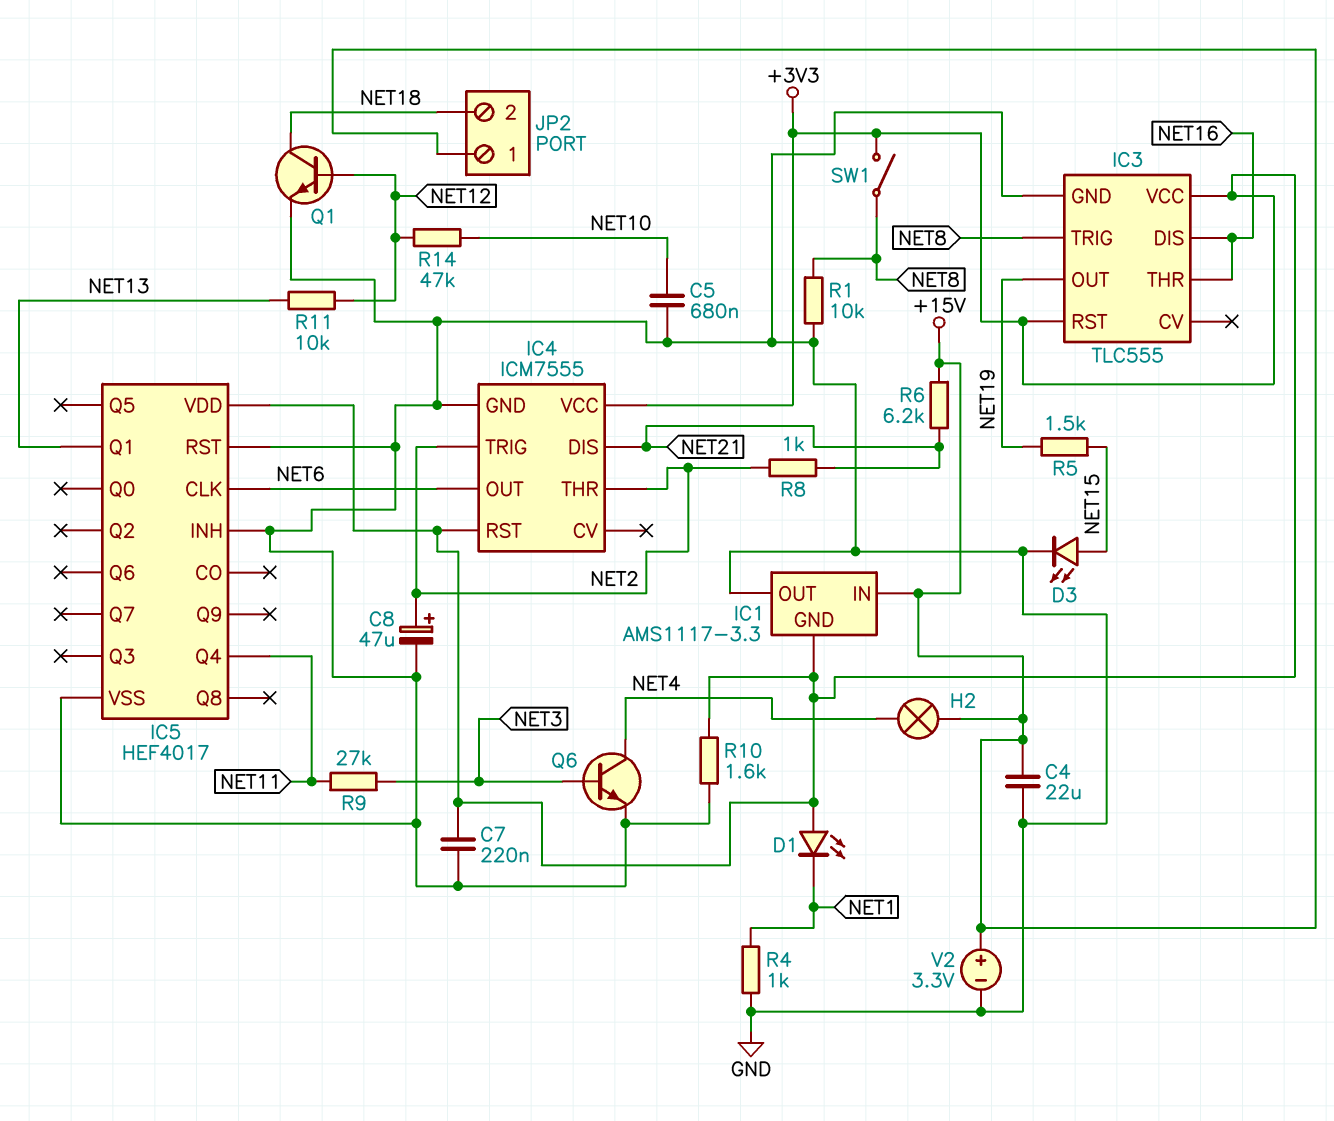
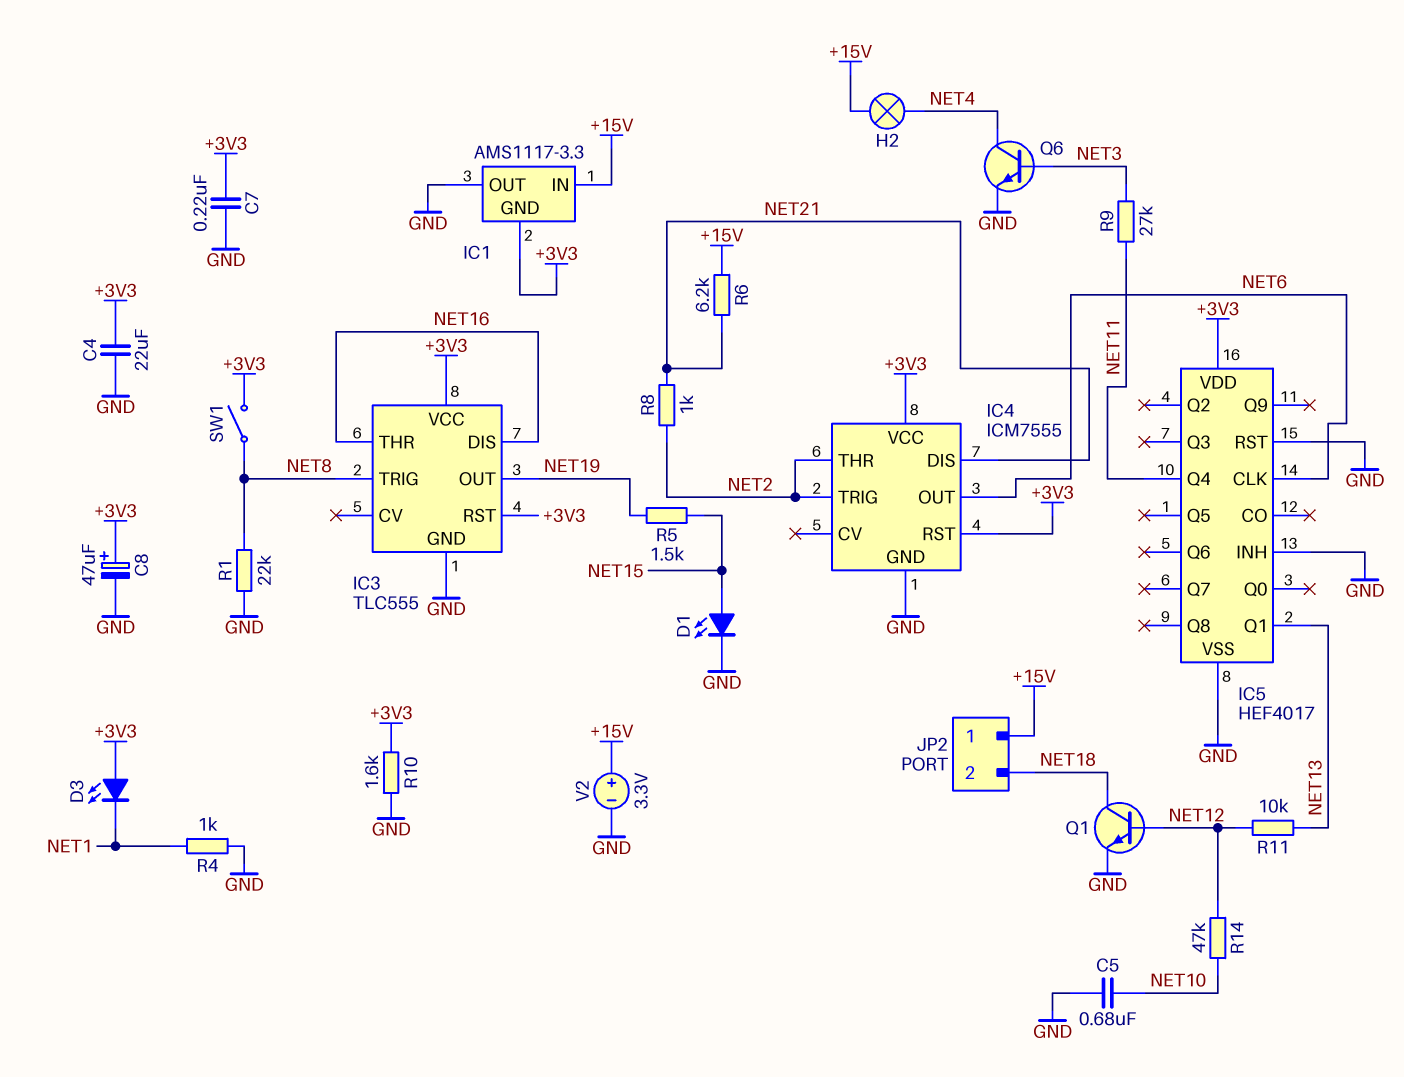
C4: 22uF (+15V, GND) -> 22uF (+3V3, GND)
C8: 47uF (plus NET2, minus GND) -> 47uF (plus +3V3, minus GND)
D1: LED (A +3V3, K NET1) -> LED (A NET15, K GND)
D3: LED (A NET15, K GND) -> LED (A +3V3, K NET1)
R1: 10k (GND, NET8) -> 22k (GND, NET8)

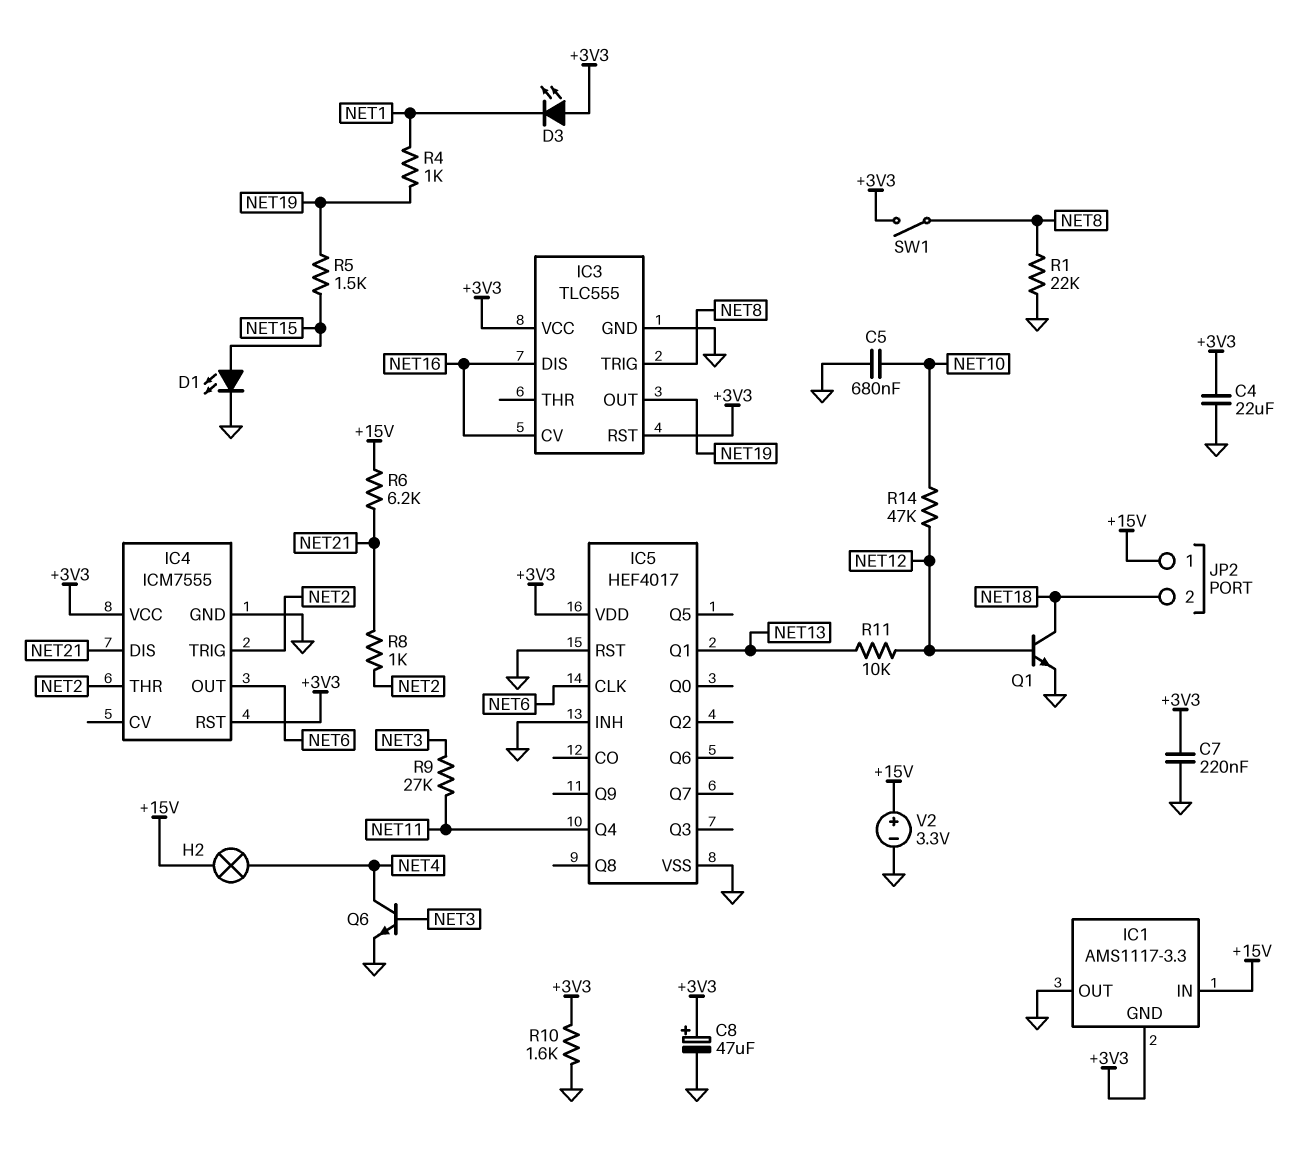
IC3 pin CV: none -> NET16
IC3 pin THR: NET16 -> none
R4: 1k (GND, NET1) -> 1k (NET1, NET19)

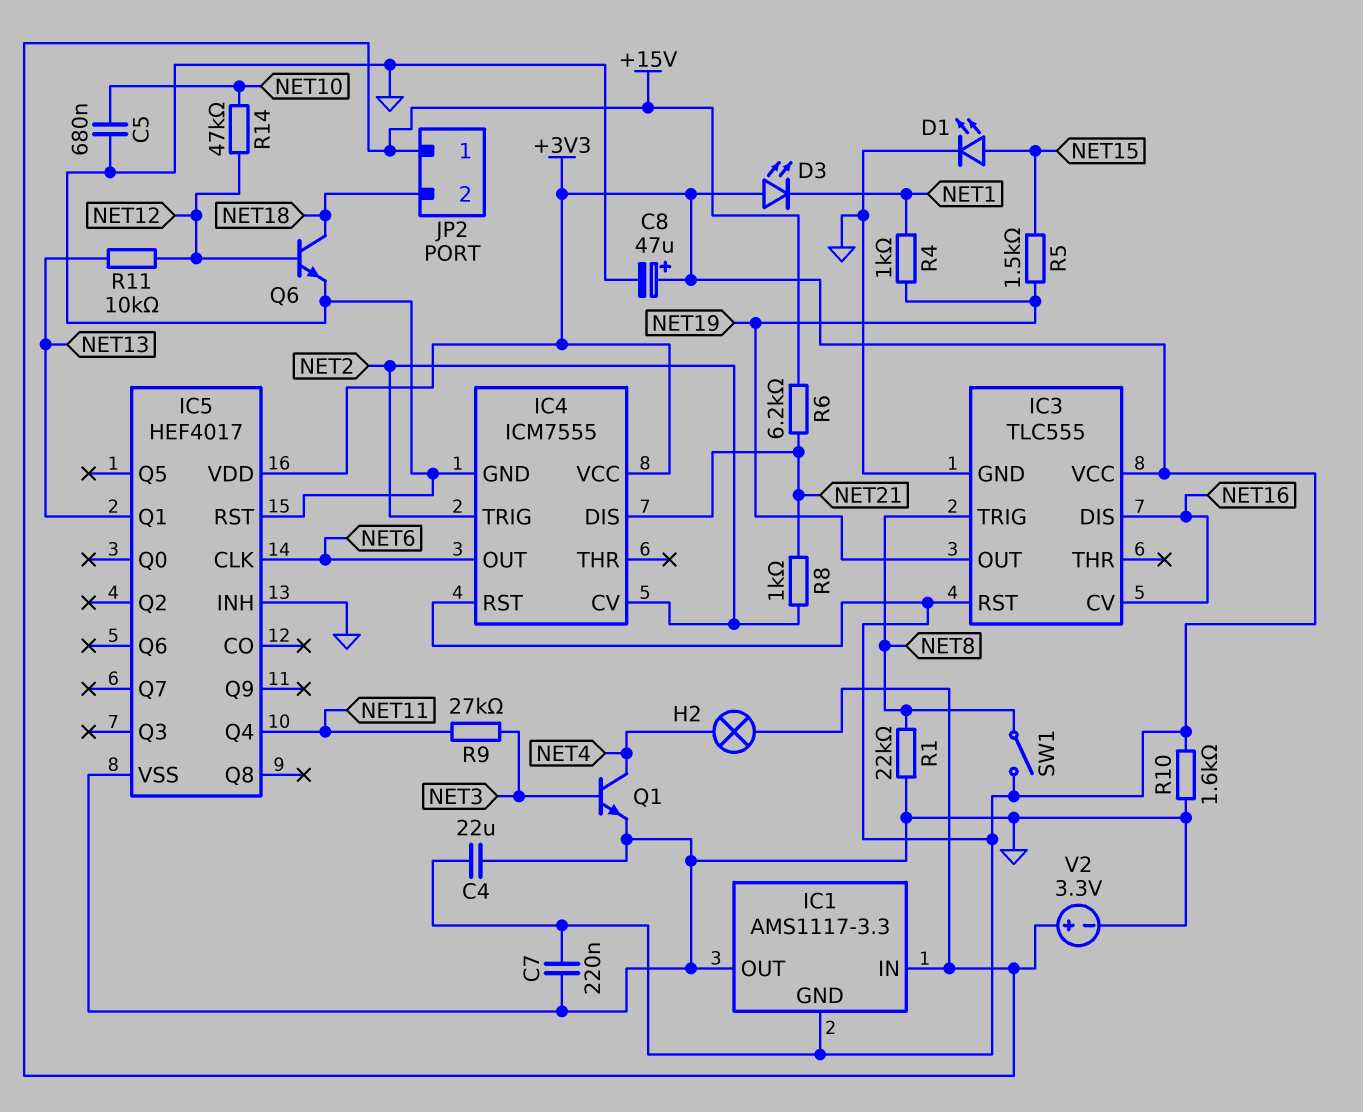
IC4 pin CV: none -> NET2
IC4 pin THR: NET2 -> none
Q1: NPN (B NET12, C NET18, E GND) -> NPN (B NET3, C NET4, E GND)
Q6: NPN (B NET3, C NET4, E GND) -> NPN (B NET12, C NET18, E GND)

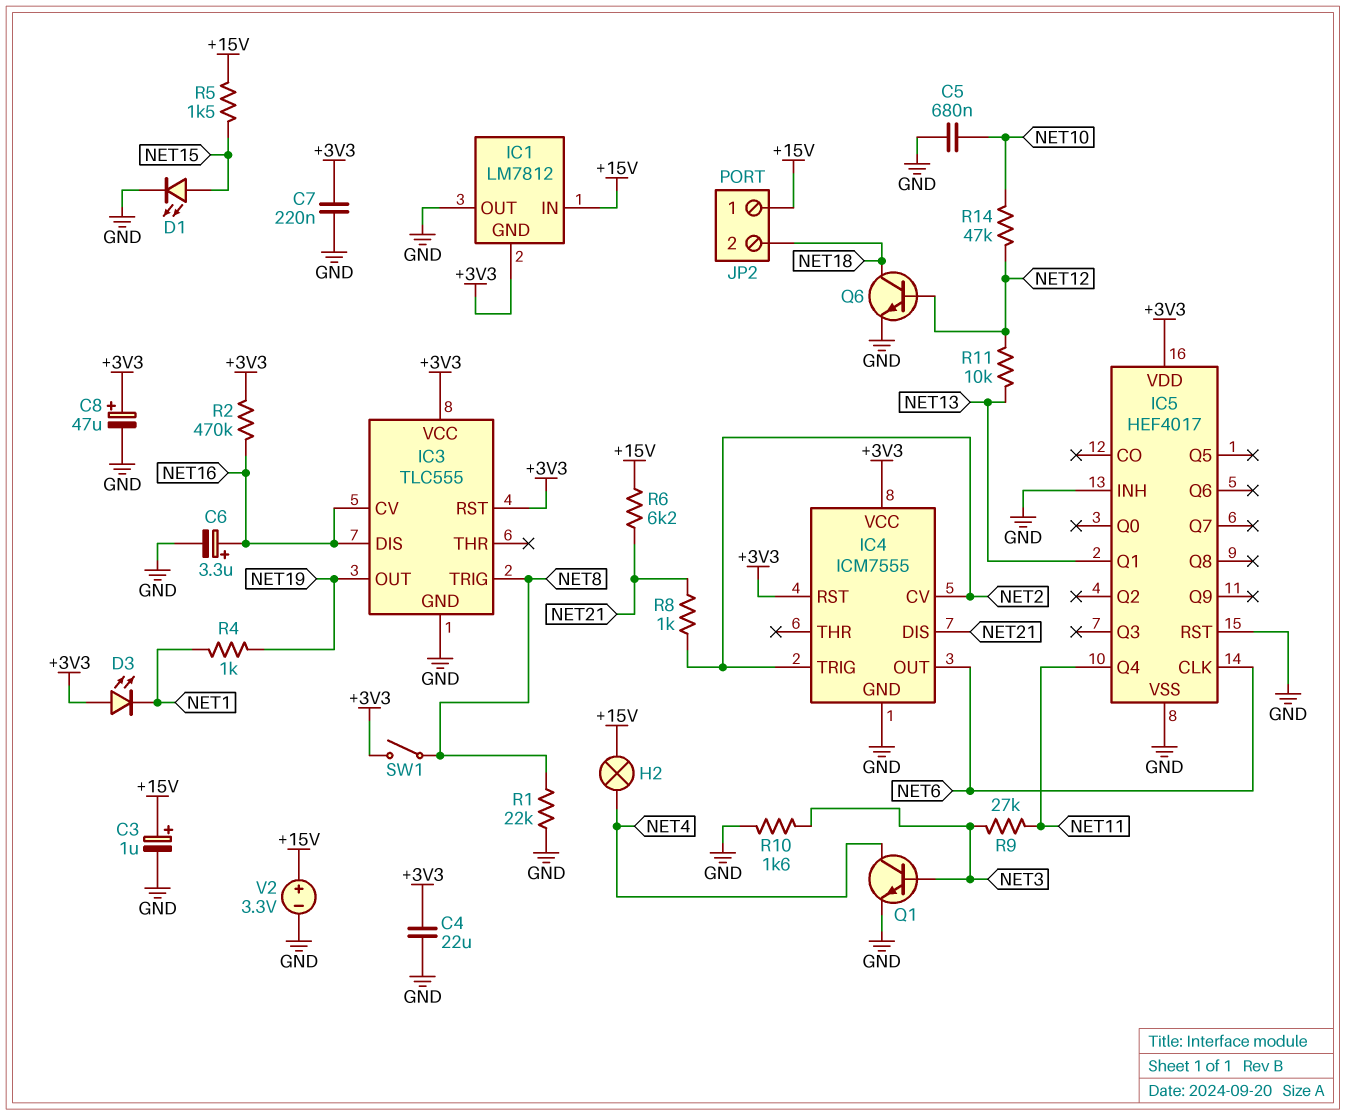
C3: none -> 1uF (plus +15V, minus GND)
C6: none -> 3.3uF (plus NET16, minus GND)
IC1: AMS1117-3.3 -> LM7812
R2: none -> 470k (+3V3, NET16)
R5: 1.5k (NET15, NET19) -> 1.5k (+15V, NET15)
R10: 1.6k (+3V3, GND) -> 1.6k (GND, NET3)

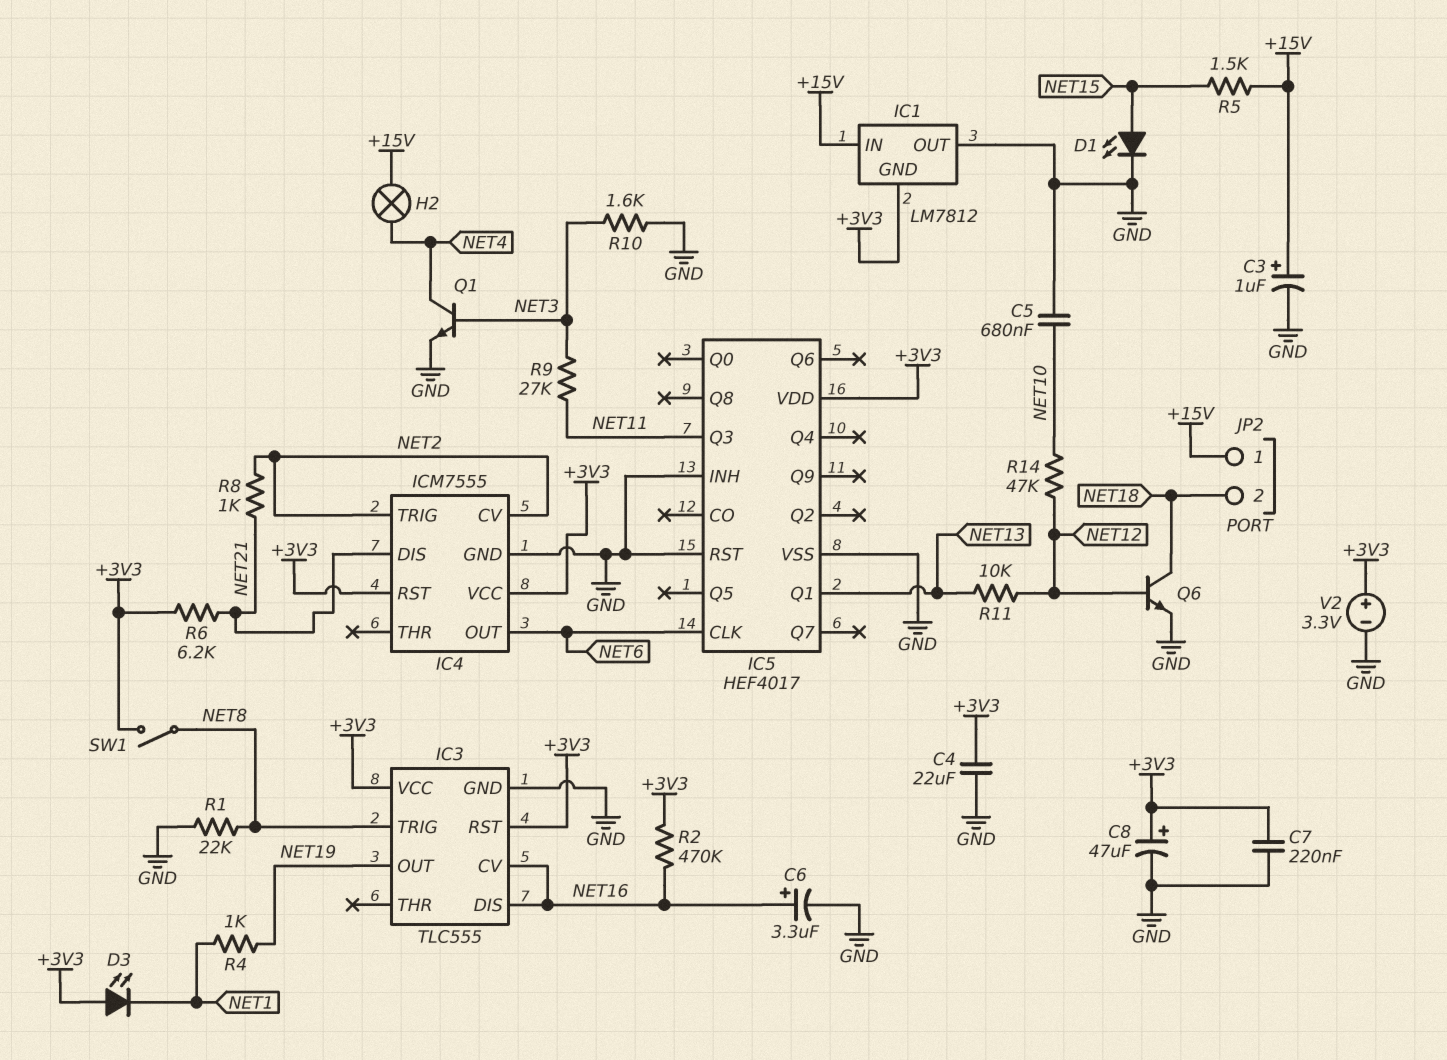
IC5 pin Q3: none -> NET11
IC5 pin Q4: NET11 -> none
R6: 6.2k (+15V, NET21) -> 6.2k (+3V3, NET21)
V2: 3.3V (plus +15V, minus GND) -> 3.3V (plus +3V3, minus GND)

